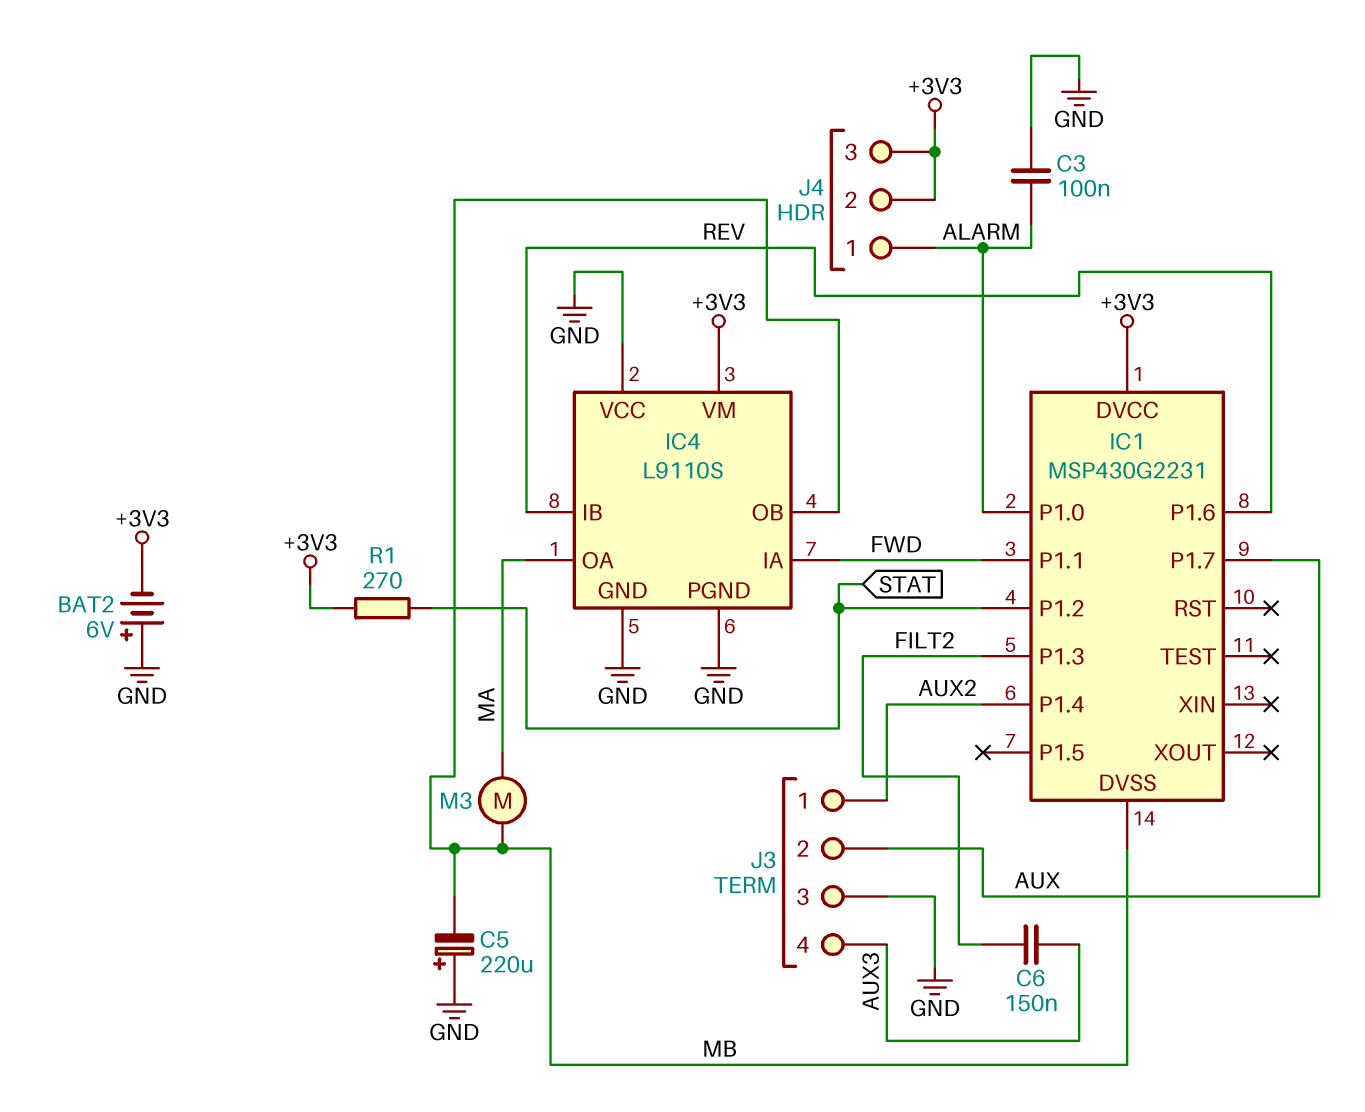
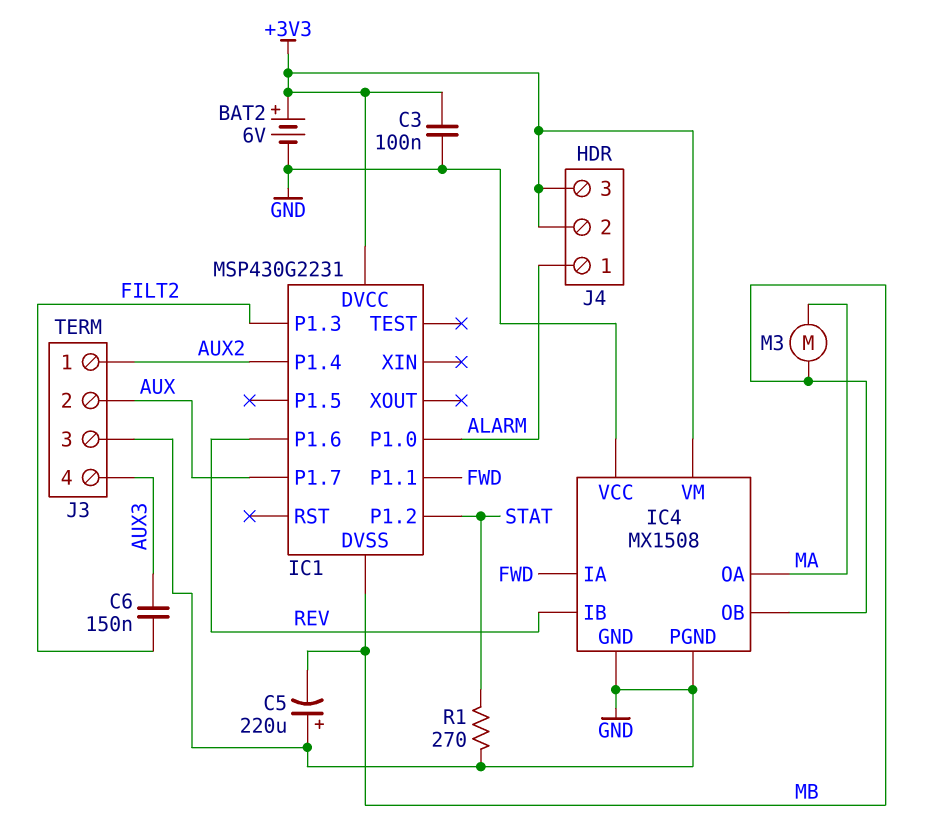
BAT2: 6V (plus GND, minus +3V3) -> 6V (plus +3V3, minus GND)
C3: 100nF (ALARM, GND) -> 100nF (+3V3, GND)
IC4: L9110S -> MX1508
R1: 270 (+3V3, STAT) -> 270 (GND, STAT)

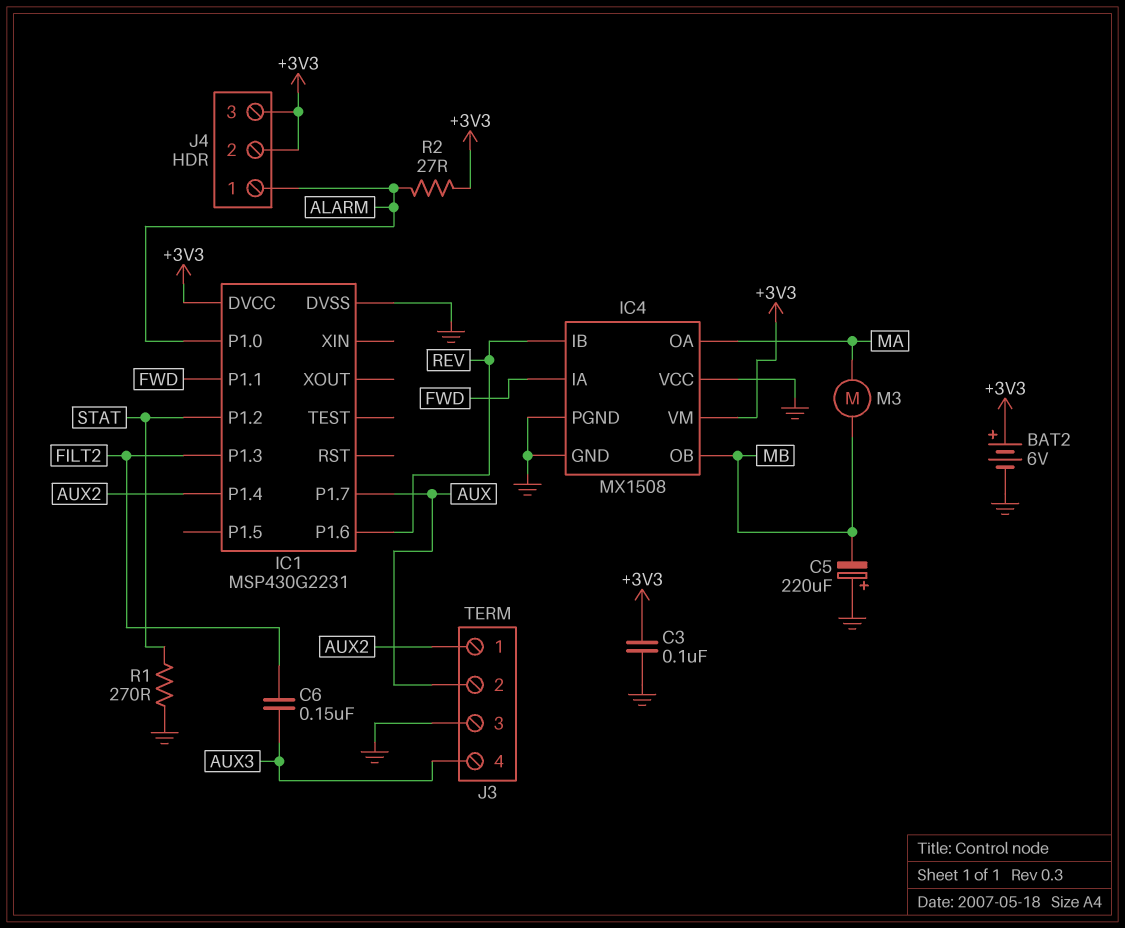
IC1 pin DVSS: MB -> GND
R2: none -> 27 (+3V3, ALARM)

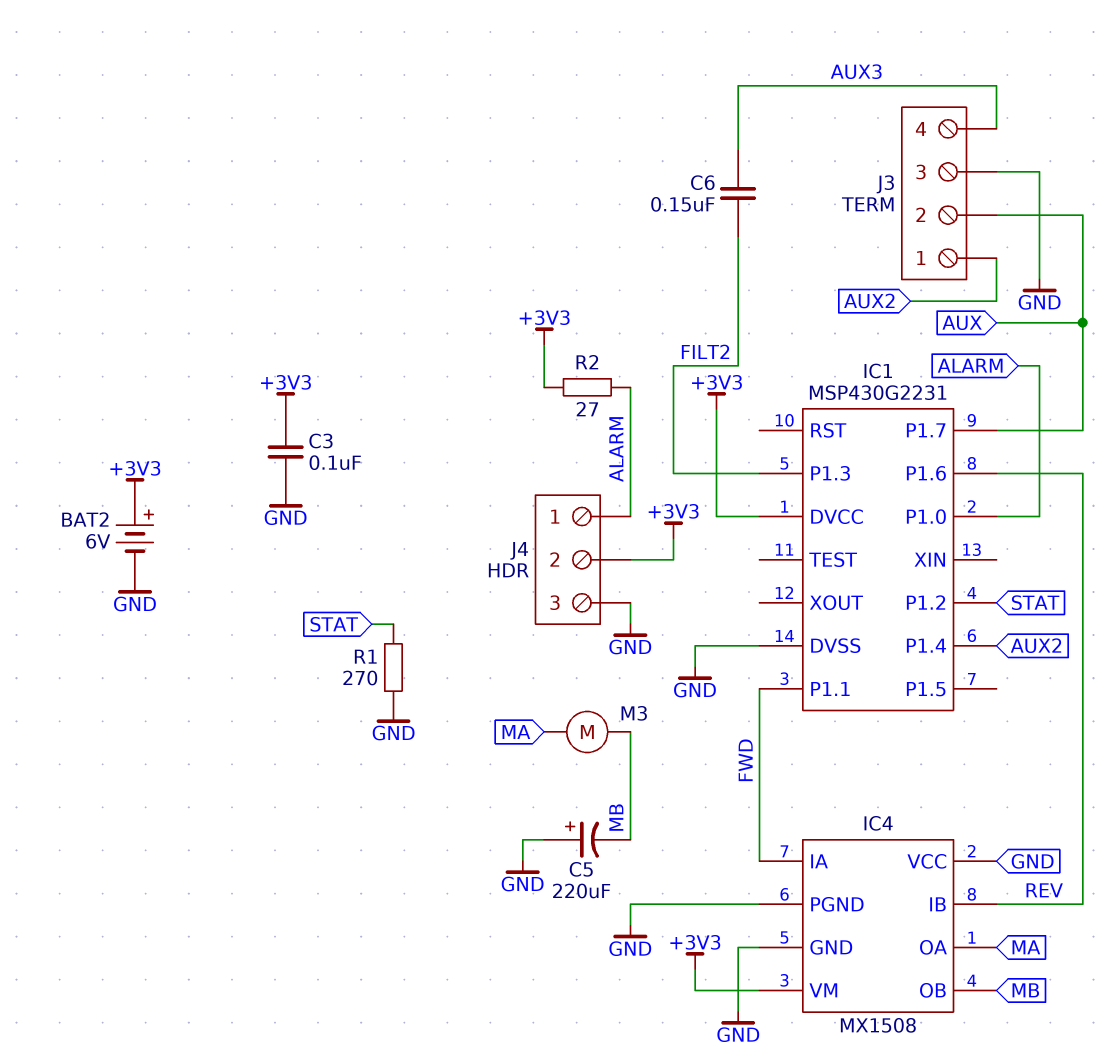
J4 pin 3: +3V3 -> GND

